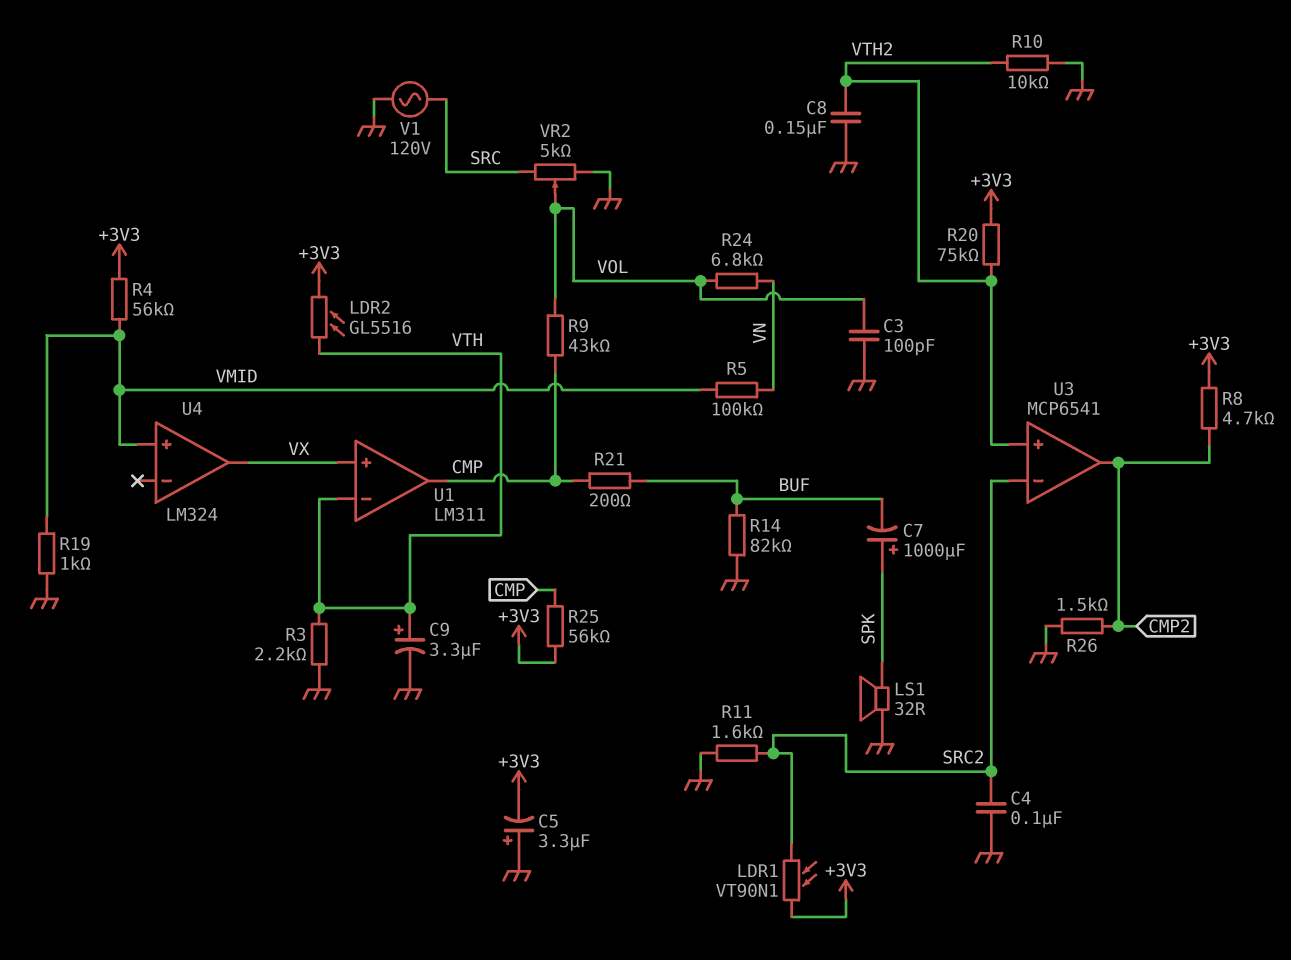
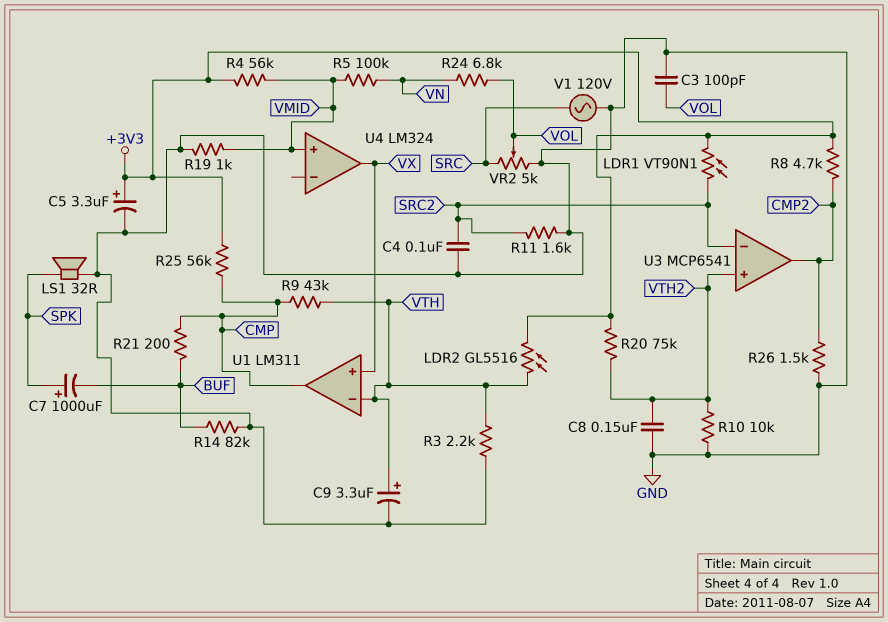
C5: 3.3uF (plus GND, minus +3V3) -> 3.3uF (plus +3V3, minus GND)
R9: 43k (CMP, VOL) -> 43k (CMP, VTH)

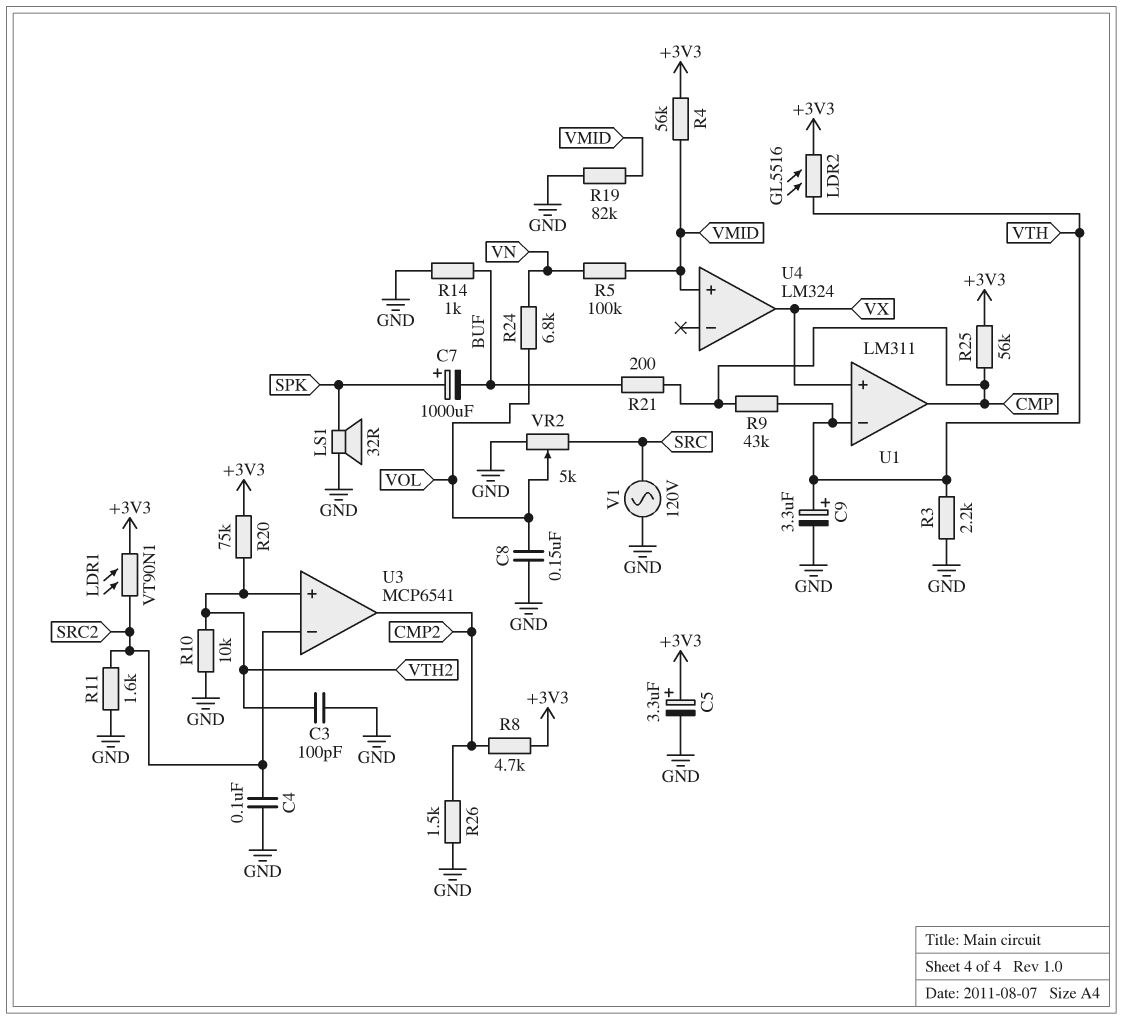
C3: 100pF (GND, VOL) -> 100pF (GND, VTH2)
C8: 150nF (GND, VTH2) -> 150nF (GND, VOL)
R14: 82k (BUF, GND) -> 1k (BUF, GND)
R19: 1k (GND, VMID) -> 82k (GND, VMID)

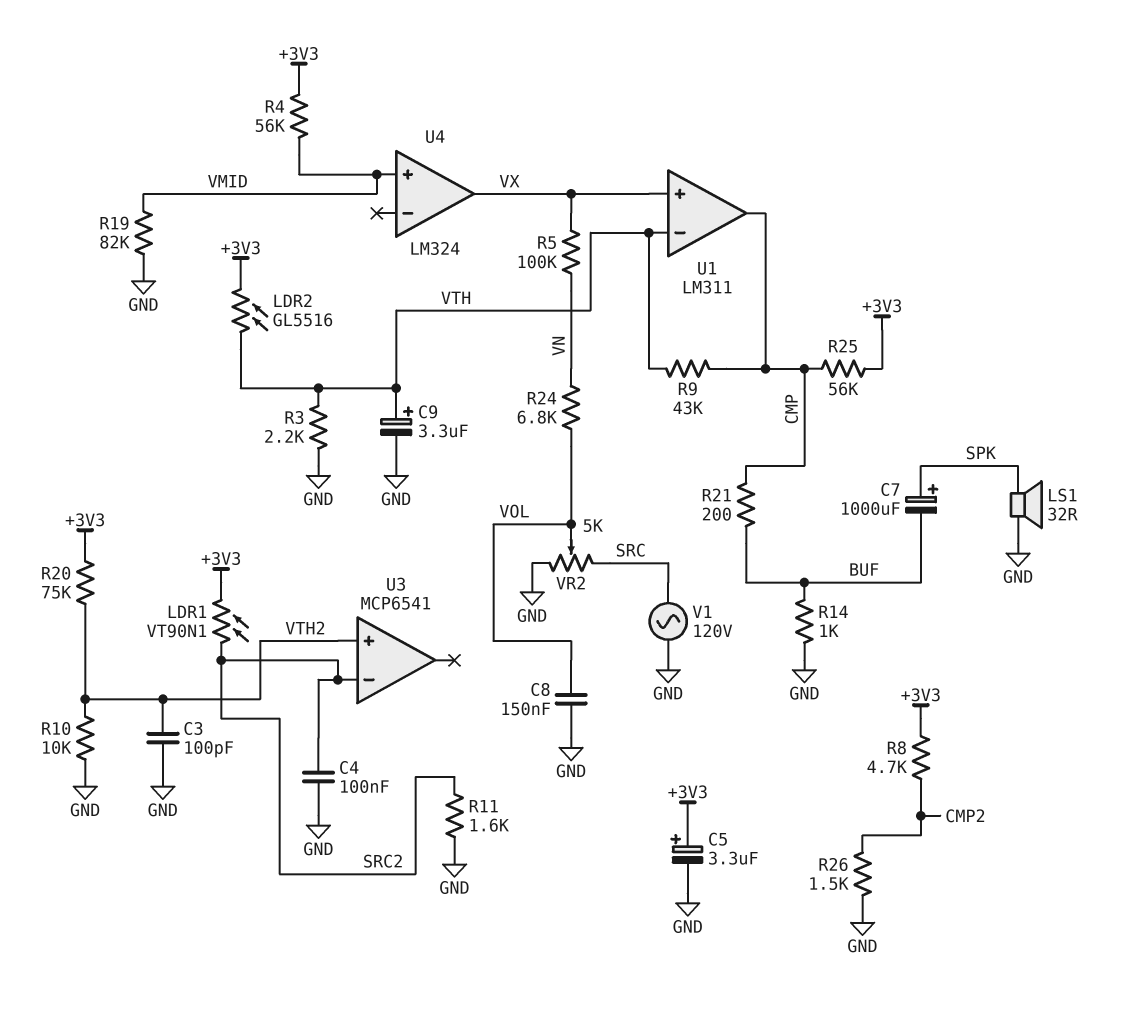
R5: 100k (VMID, VN) -> 100k (VN, VX)
U3 pin out: CMP2 -> none

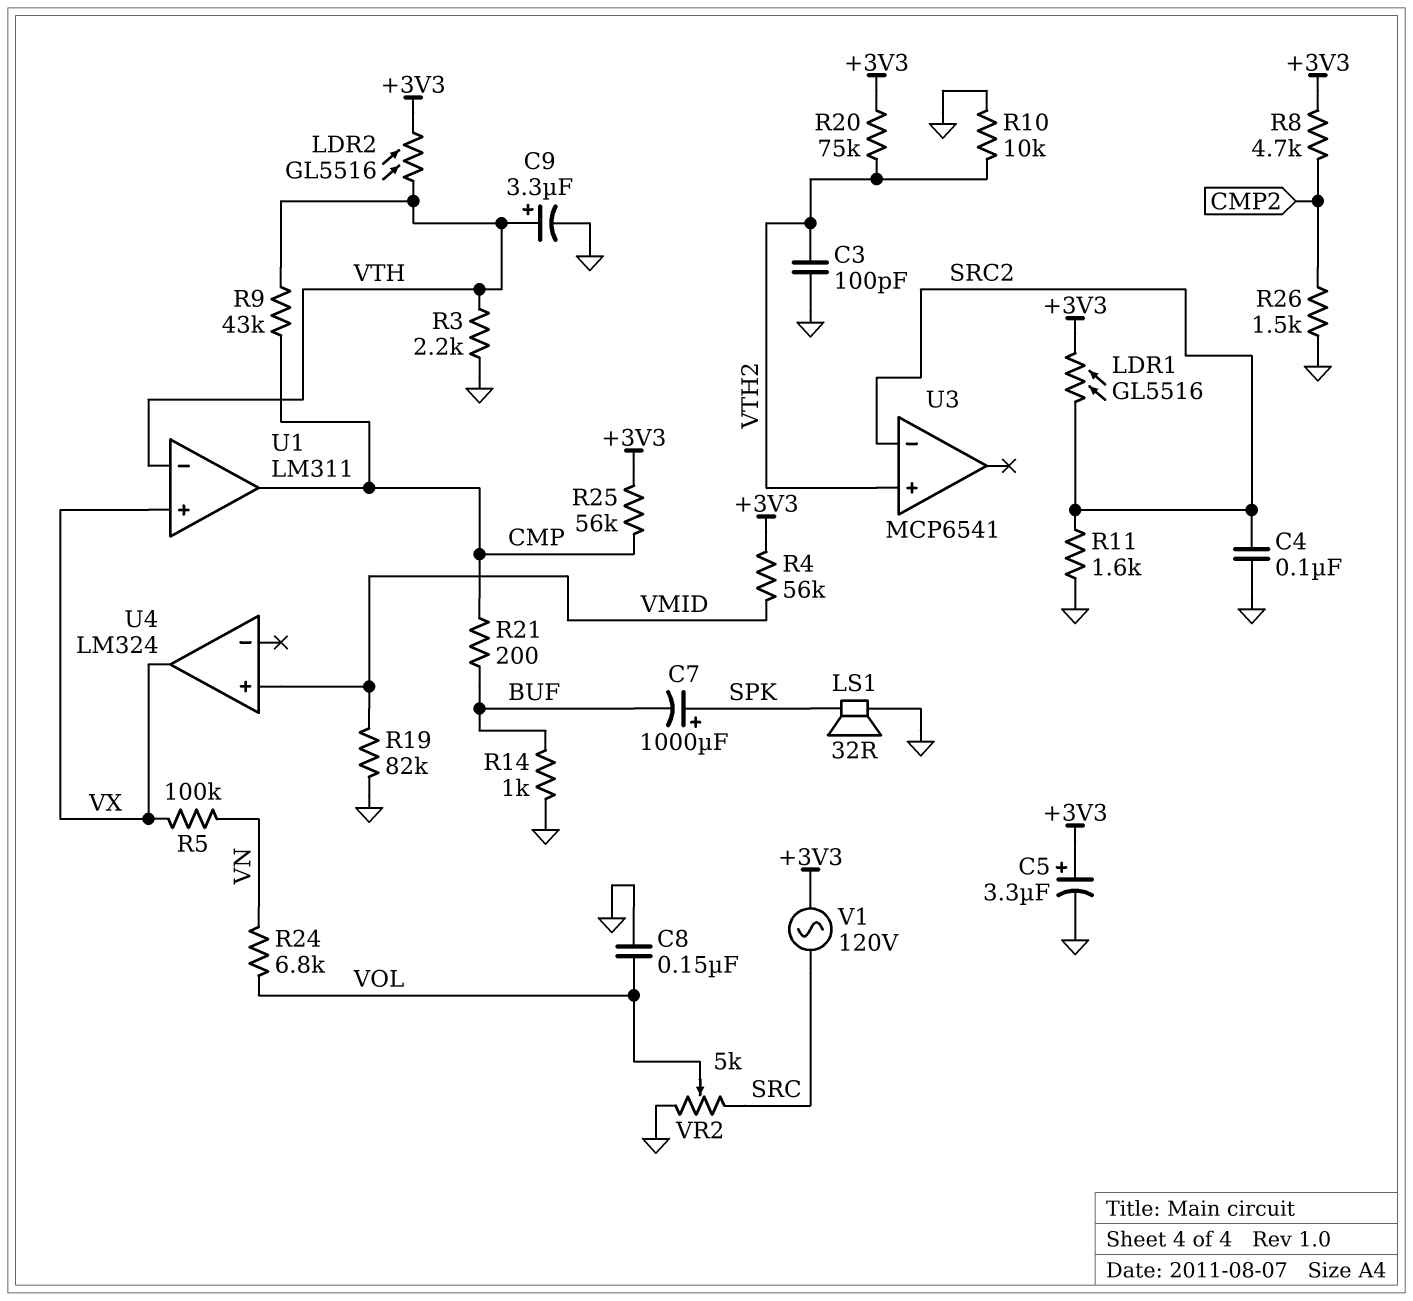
LDR1: VT90N1 (+3V3, SRC2) -> GL5516 (+3V3, SRC2)
V1: AC 120V (GND, SRC) -> AC 120V (+3V3, SRC)

